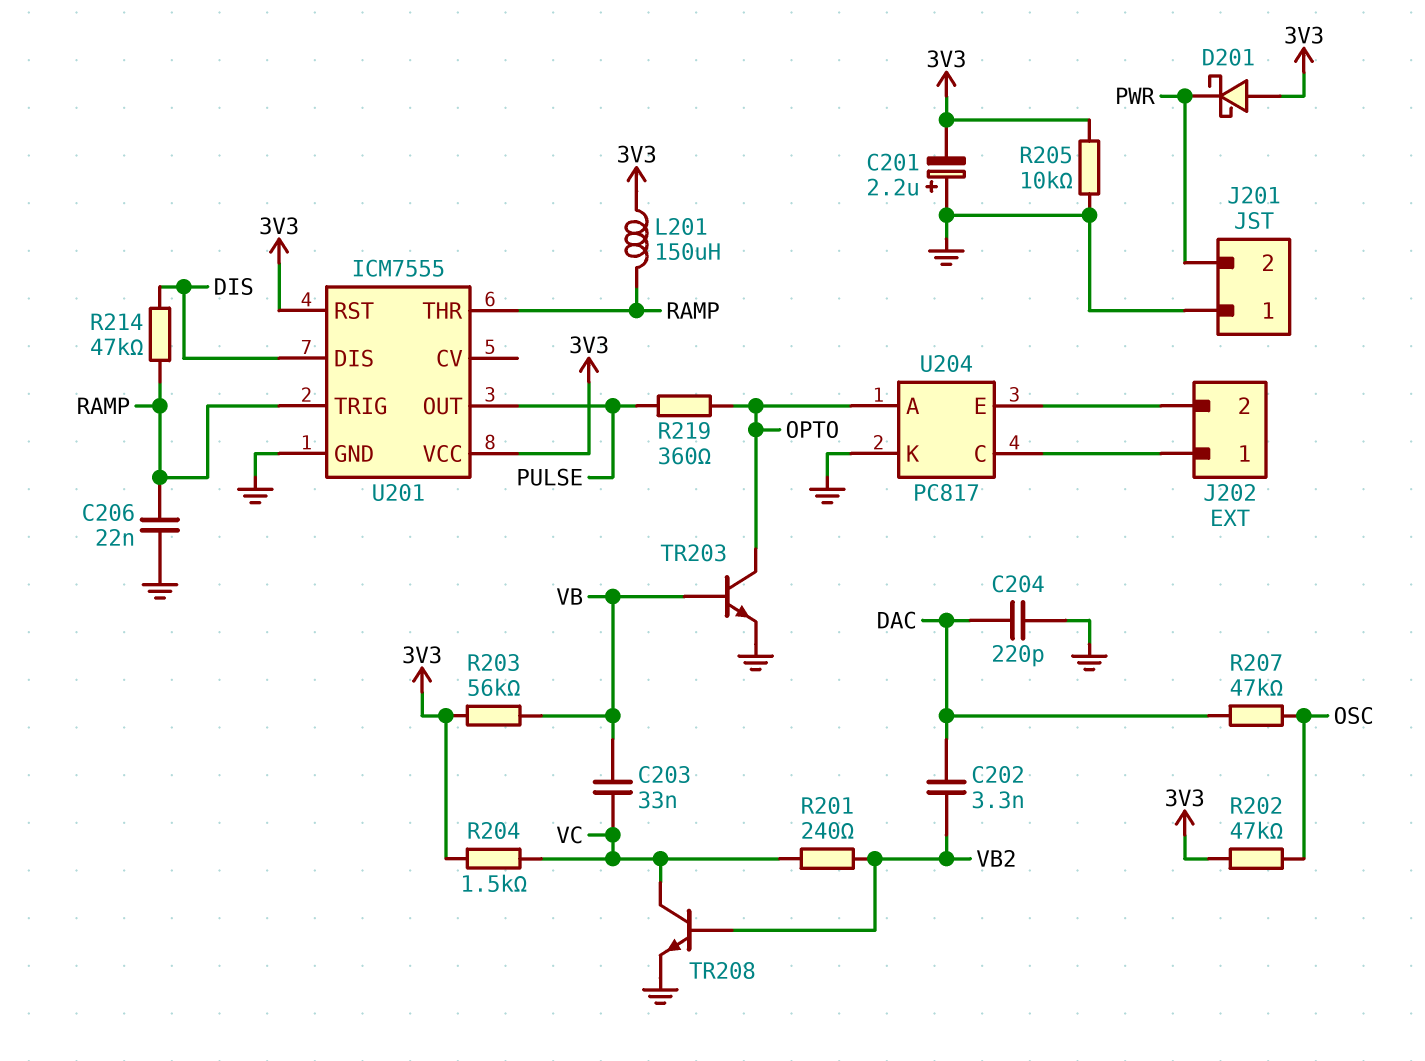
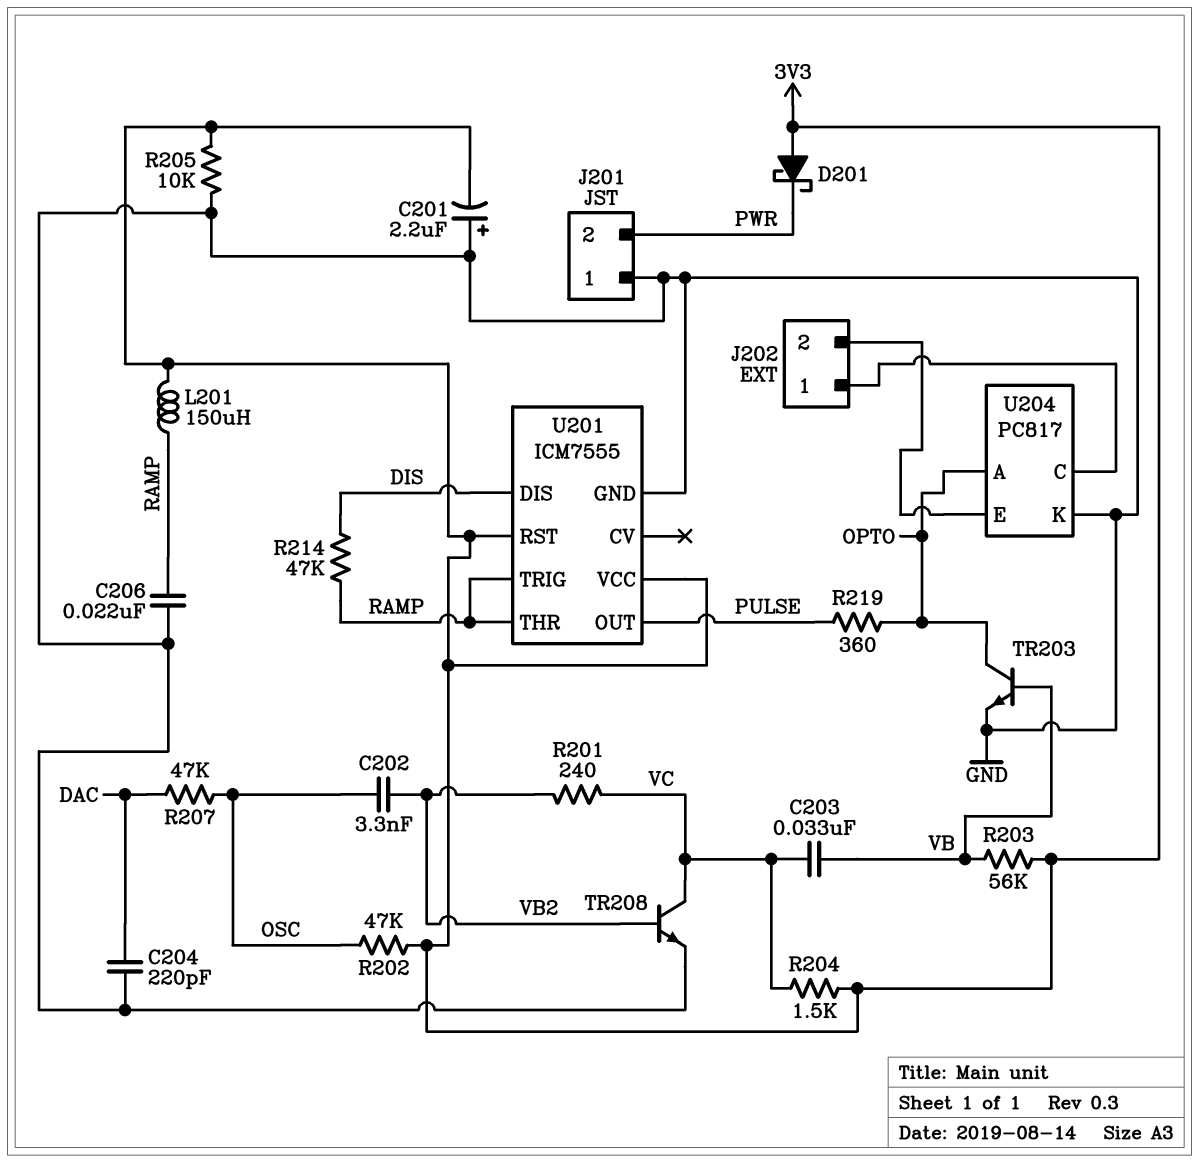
C202: 3.3nF (DAC, VB2) -> 3.3nF (OSC, VB2)

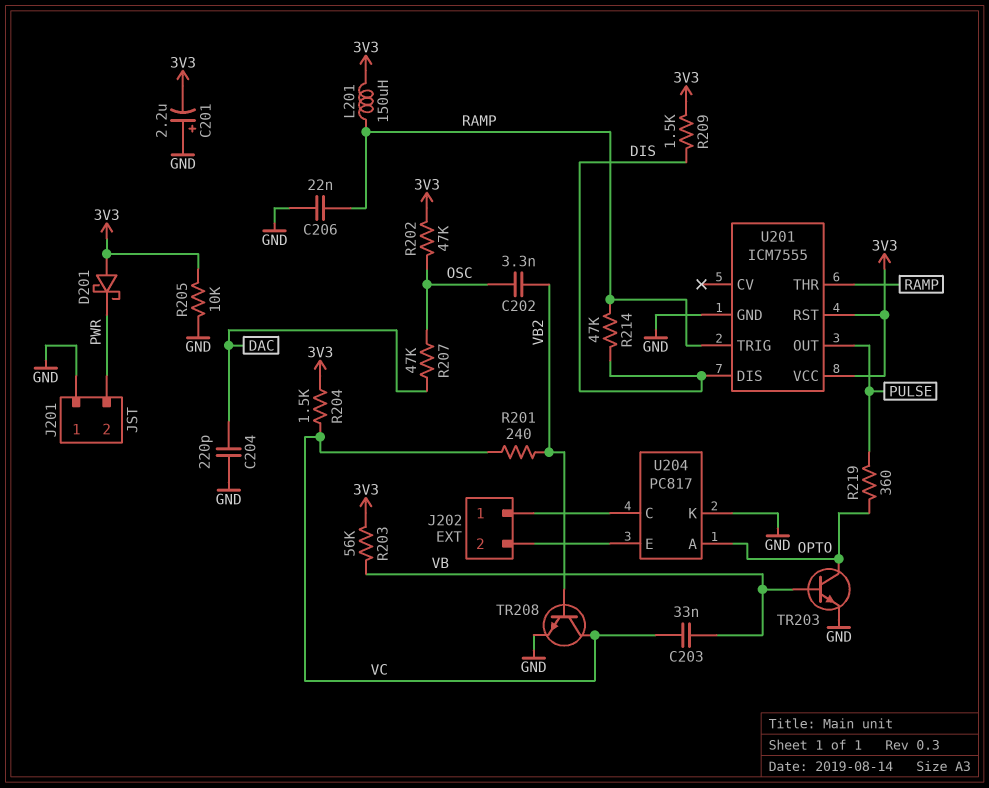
R209: none -> 1.5k (3V3, DIS)

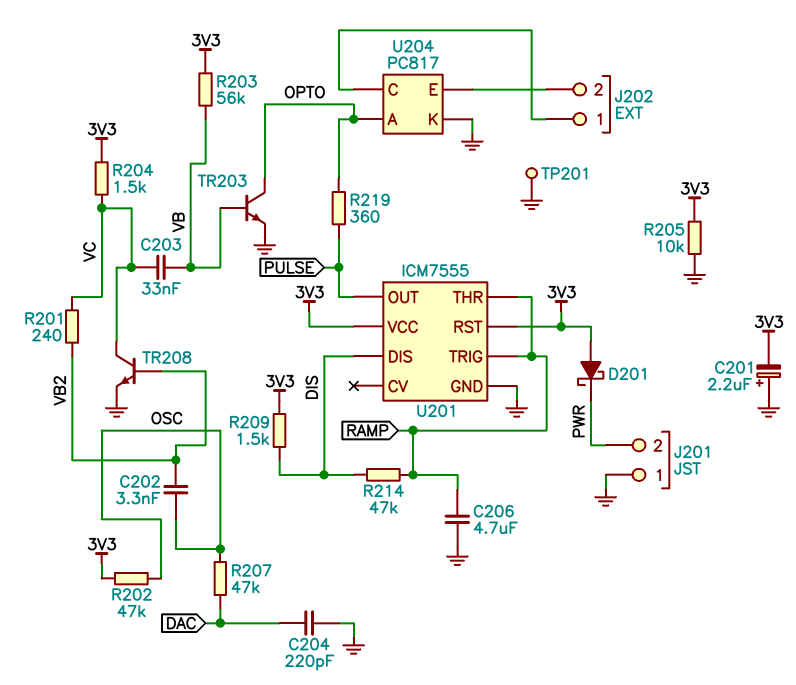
C206: 22nF (GND, RAMP) -> 4.7uF (GND, RAMP)
L201: 150uH (3V3, RAMP) -> none
TP201: none -> test point (GND)

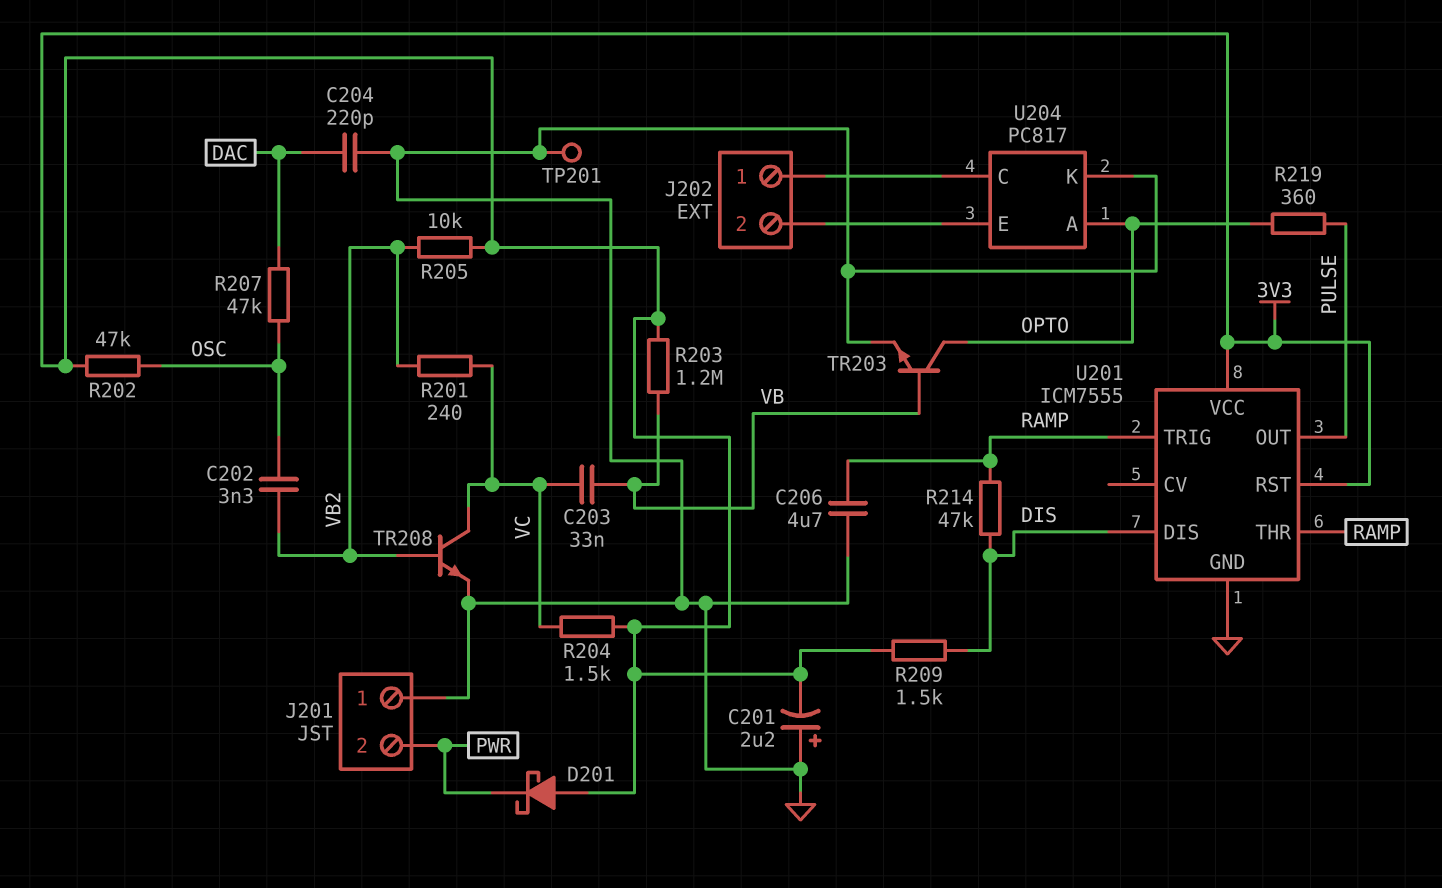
R203: 56k (3V3, VB) -> 1.2M (3V3, VB)
R205: 10k (3V3, GND) -> 10k (3V3, VB2)

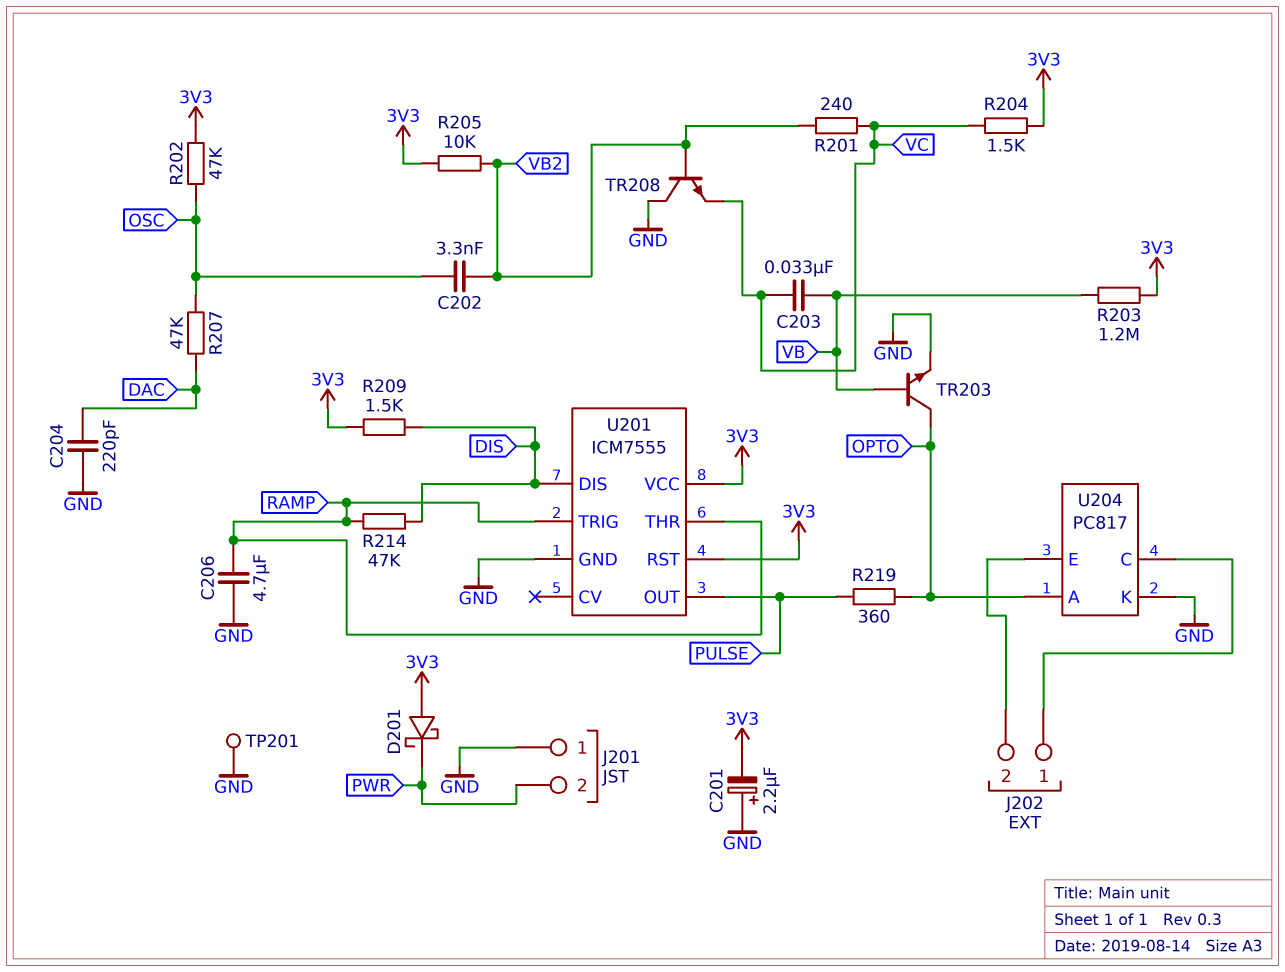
TR208: NPN (B VB2, C VC, E GND) -> NPN (B VB2, C GND, E VC)

